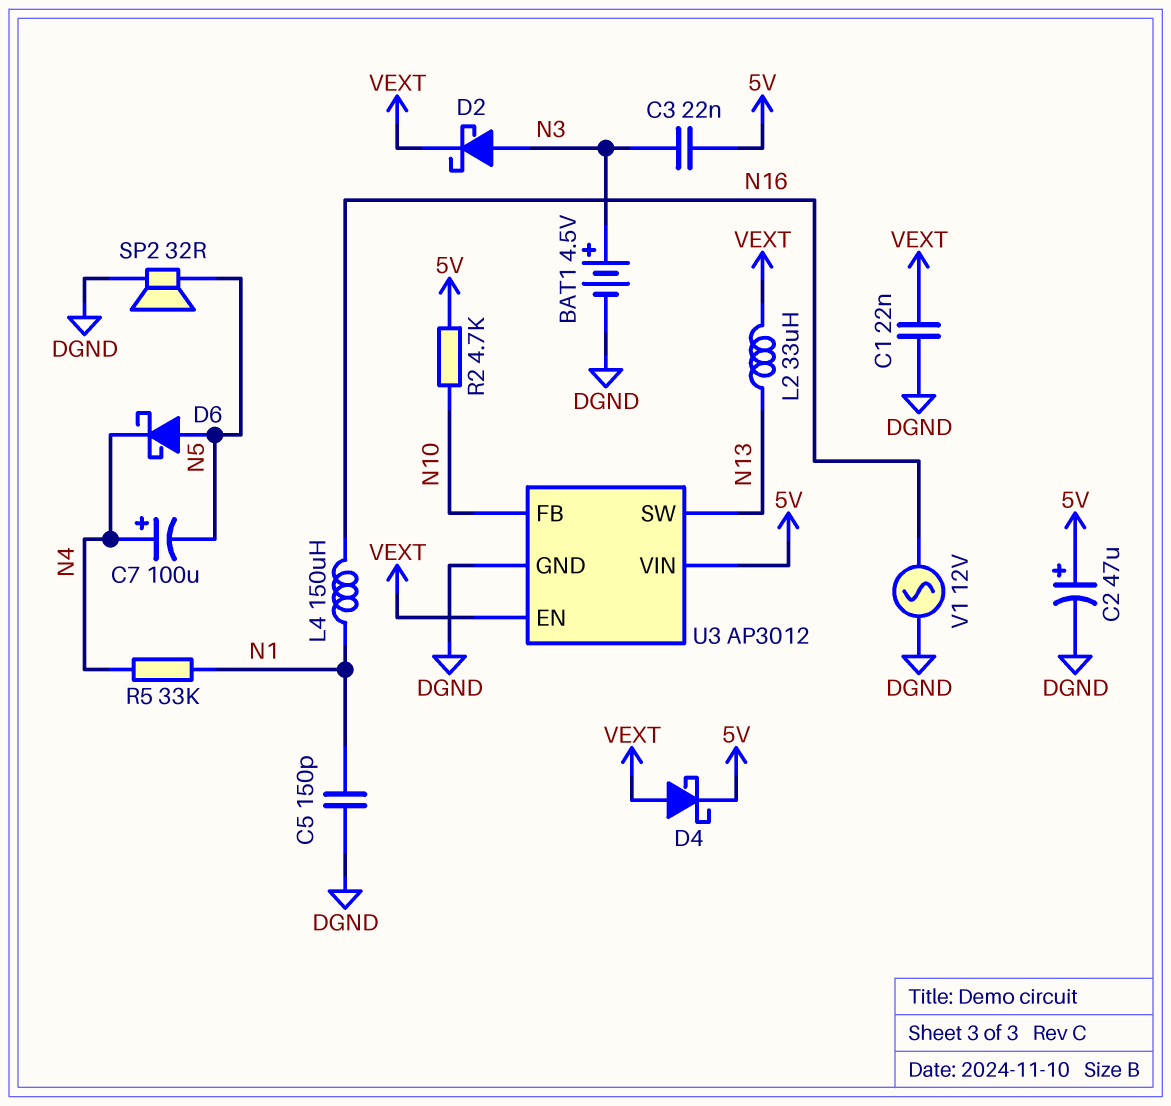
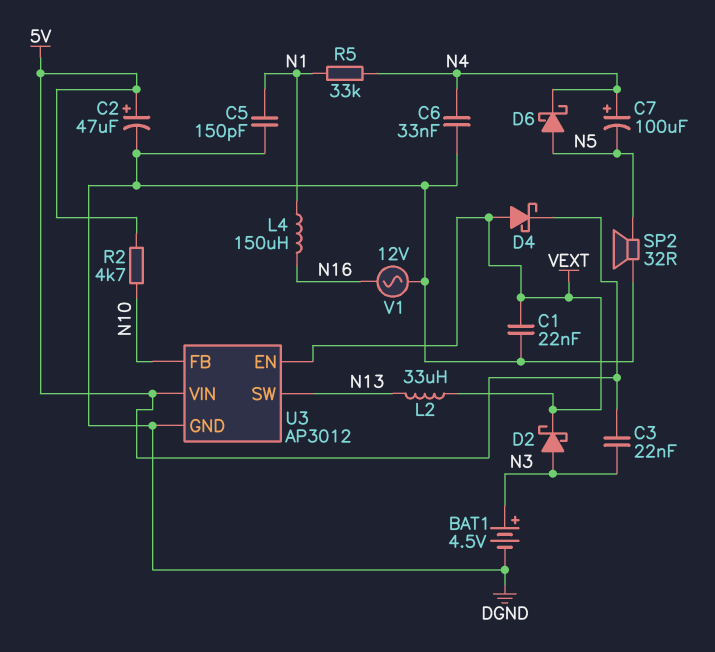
C6: none -> 33nF (DGND, N4)

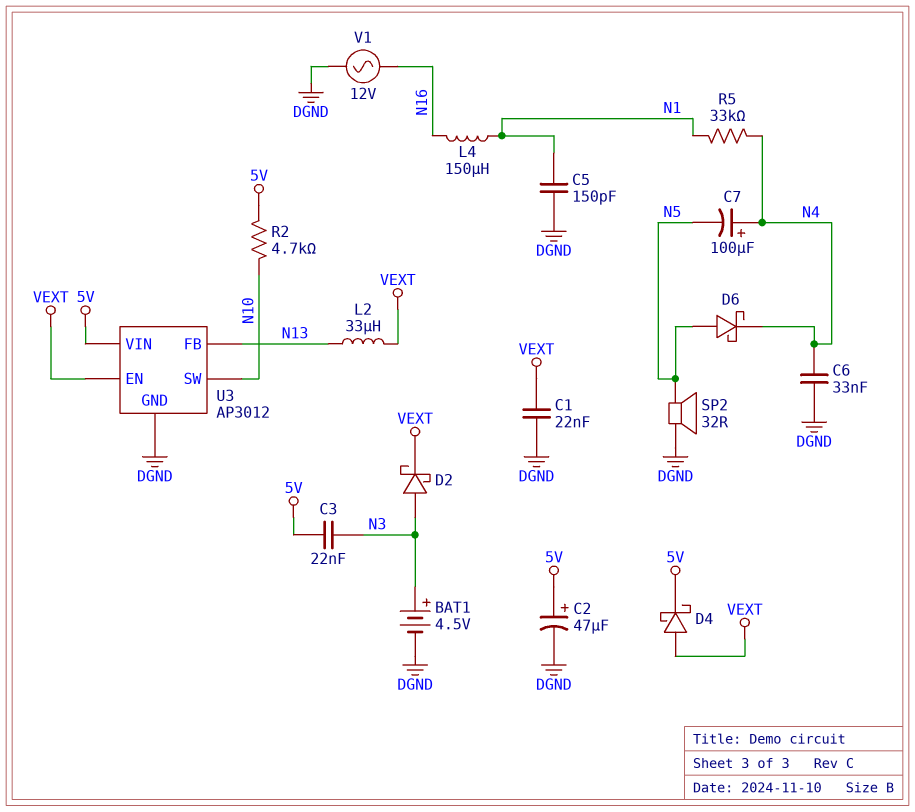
U3 pin FB: N10 -> N13
U3 pin SW: N13 -> N10

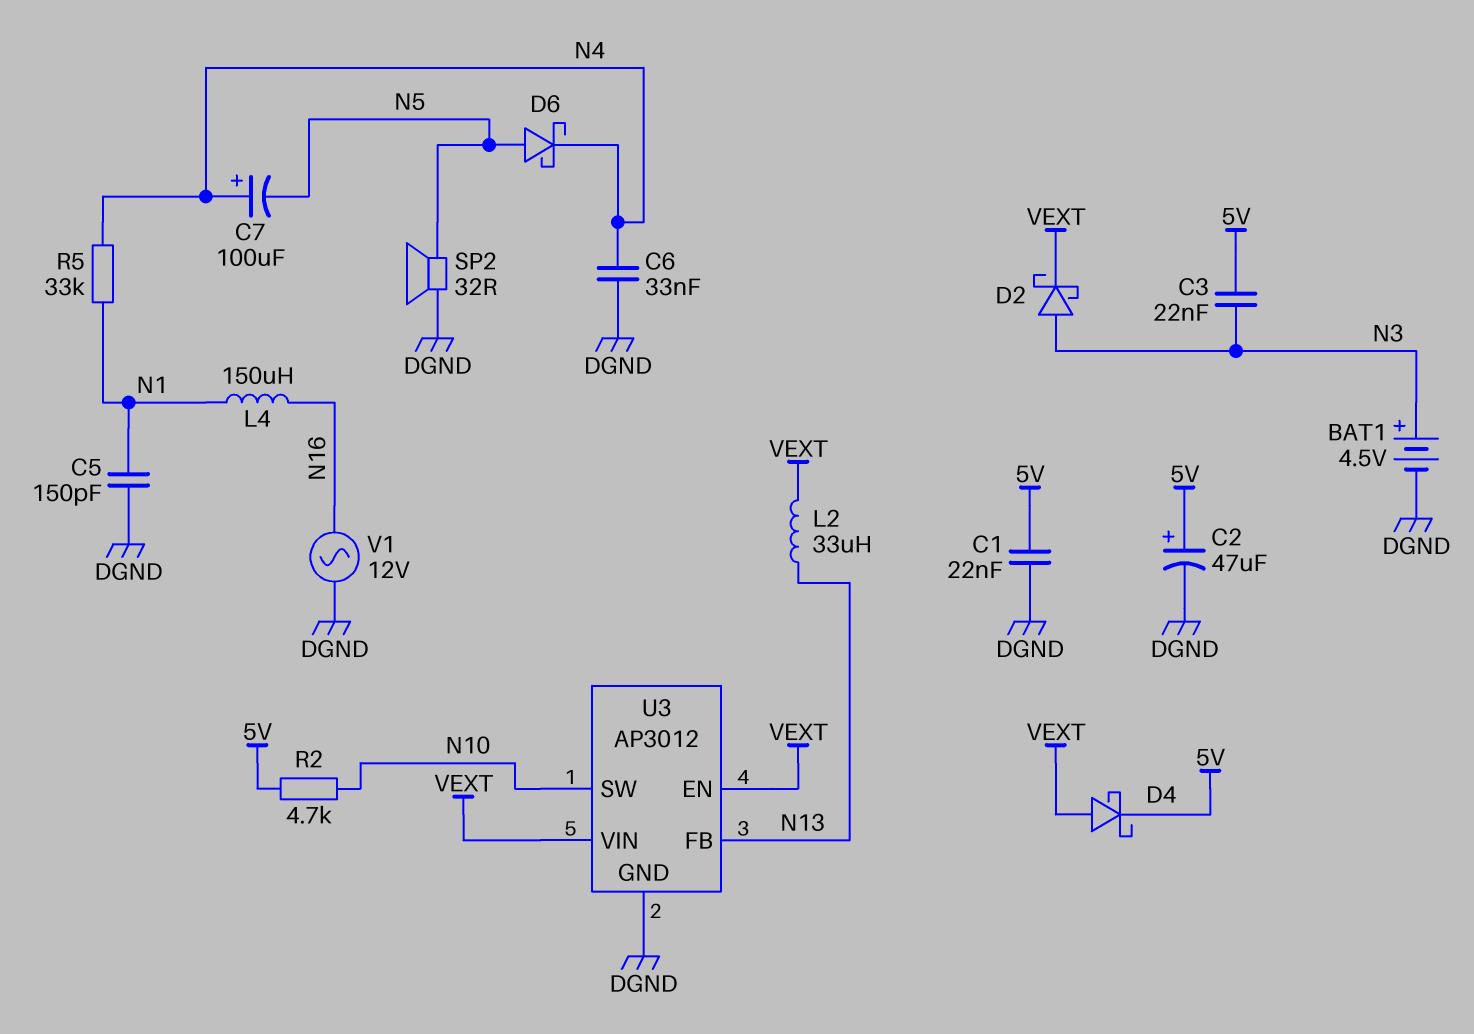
C1: 22nF (DGND, VEXT) -> 22nF (5V, DGND)
U3 pin VIN: 5V -> VEXT

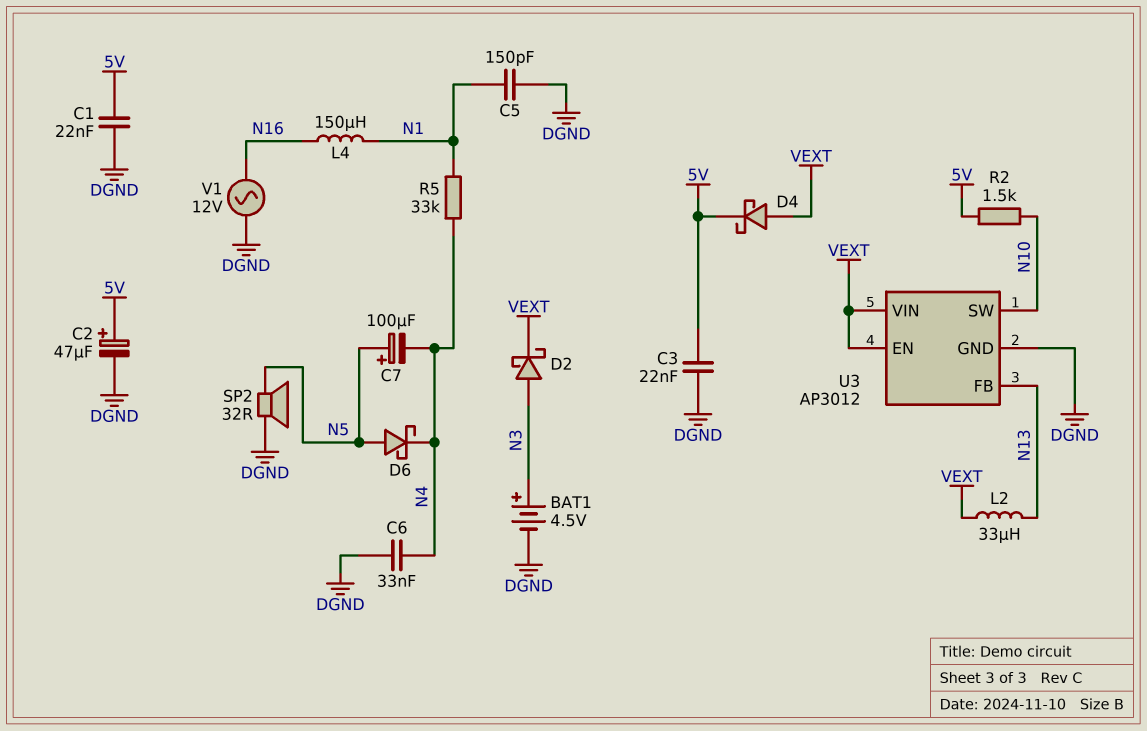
C3: 22nF (5V, N3) -> 22nF (5V, DGND)
C7: 100uF (plus N4, minus N5) -> 100uF (plus N5, minus N4)
R2: 4.7k (5V, N10) -> 1.5k (5V, N10)

